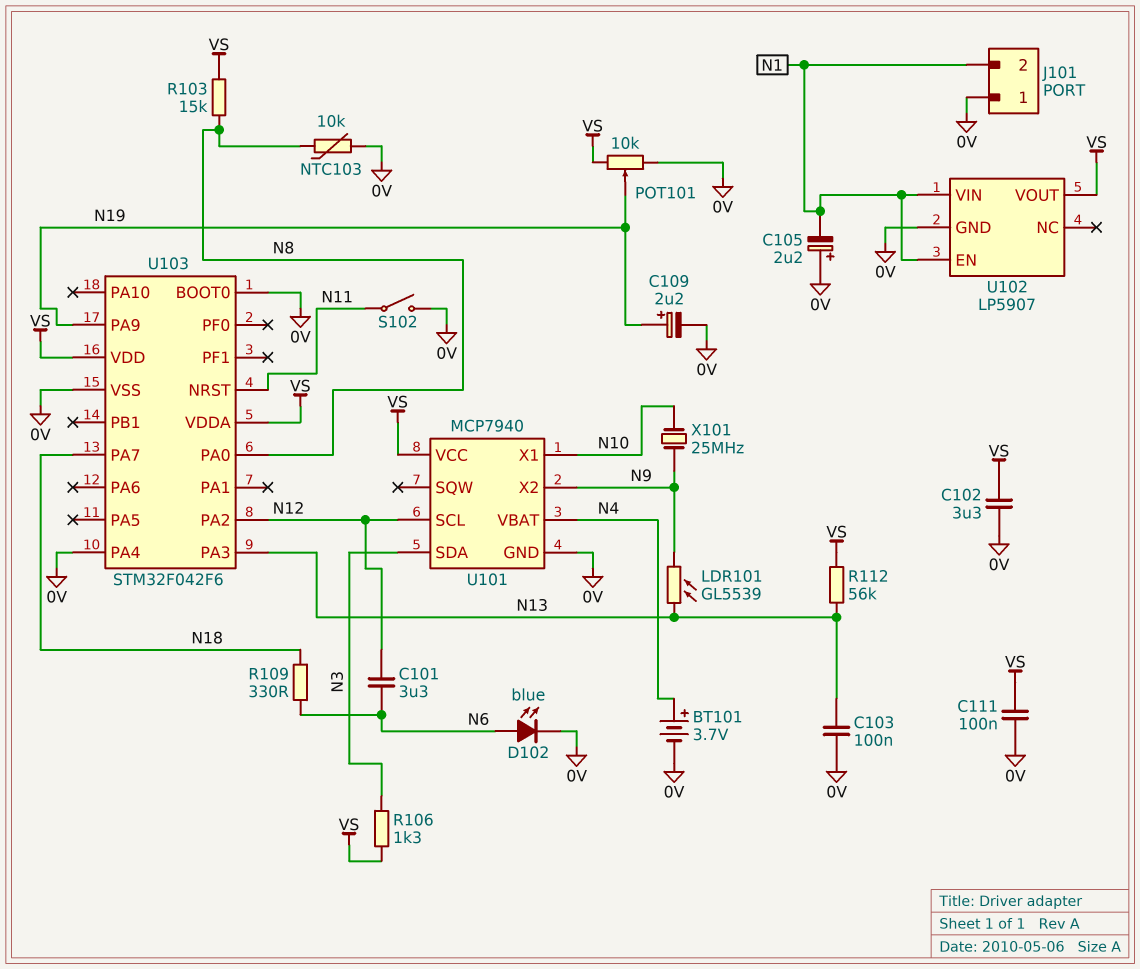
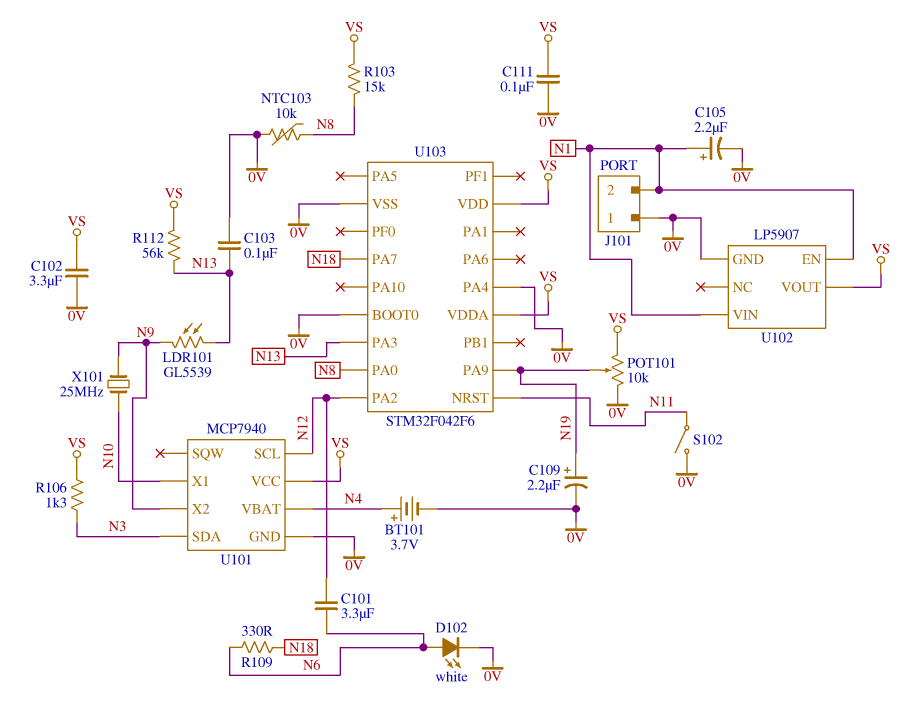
C105: 2.2uF (plus 0V, minus N1) -> 2.2uF (plus N1, minus 0V)
D102: LED blue (A N6, K 0V) -> LED white (A N6, K 0V)

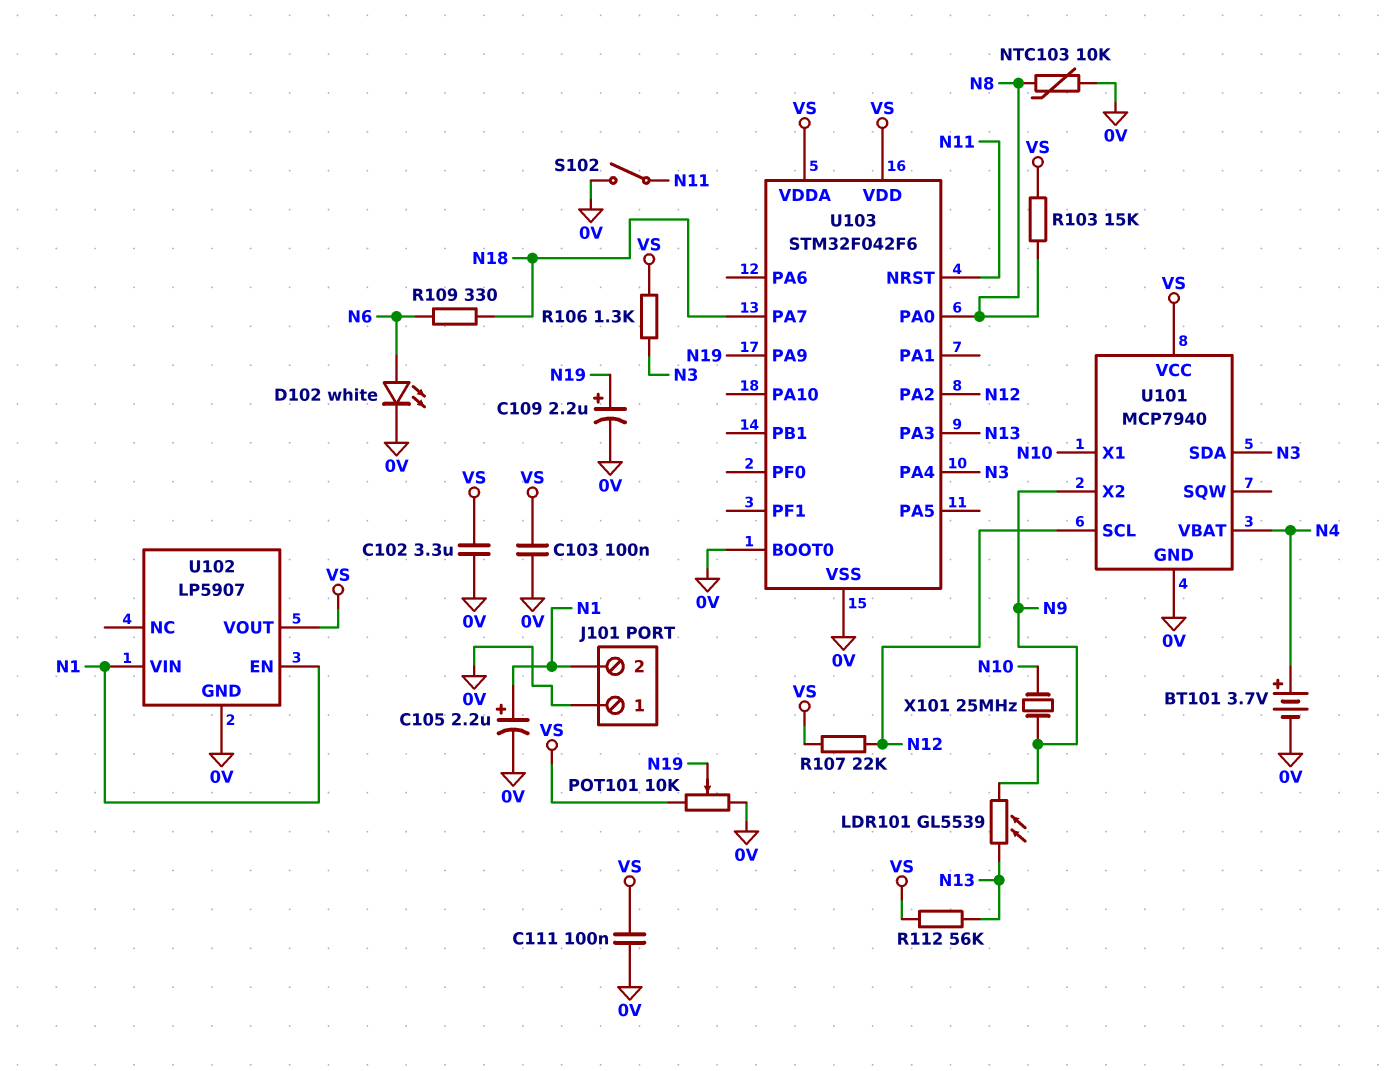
C101: 3.3uF (N6, N12) -> none
C103: 100nF (0V, N13) -> 100nF (0V, VS)
R107: none -> 22k (N12, VS)
U103 pin PA4: 0V -> N3

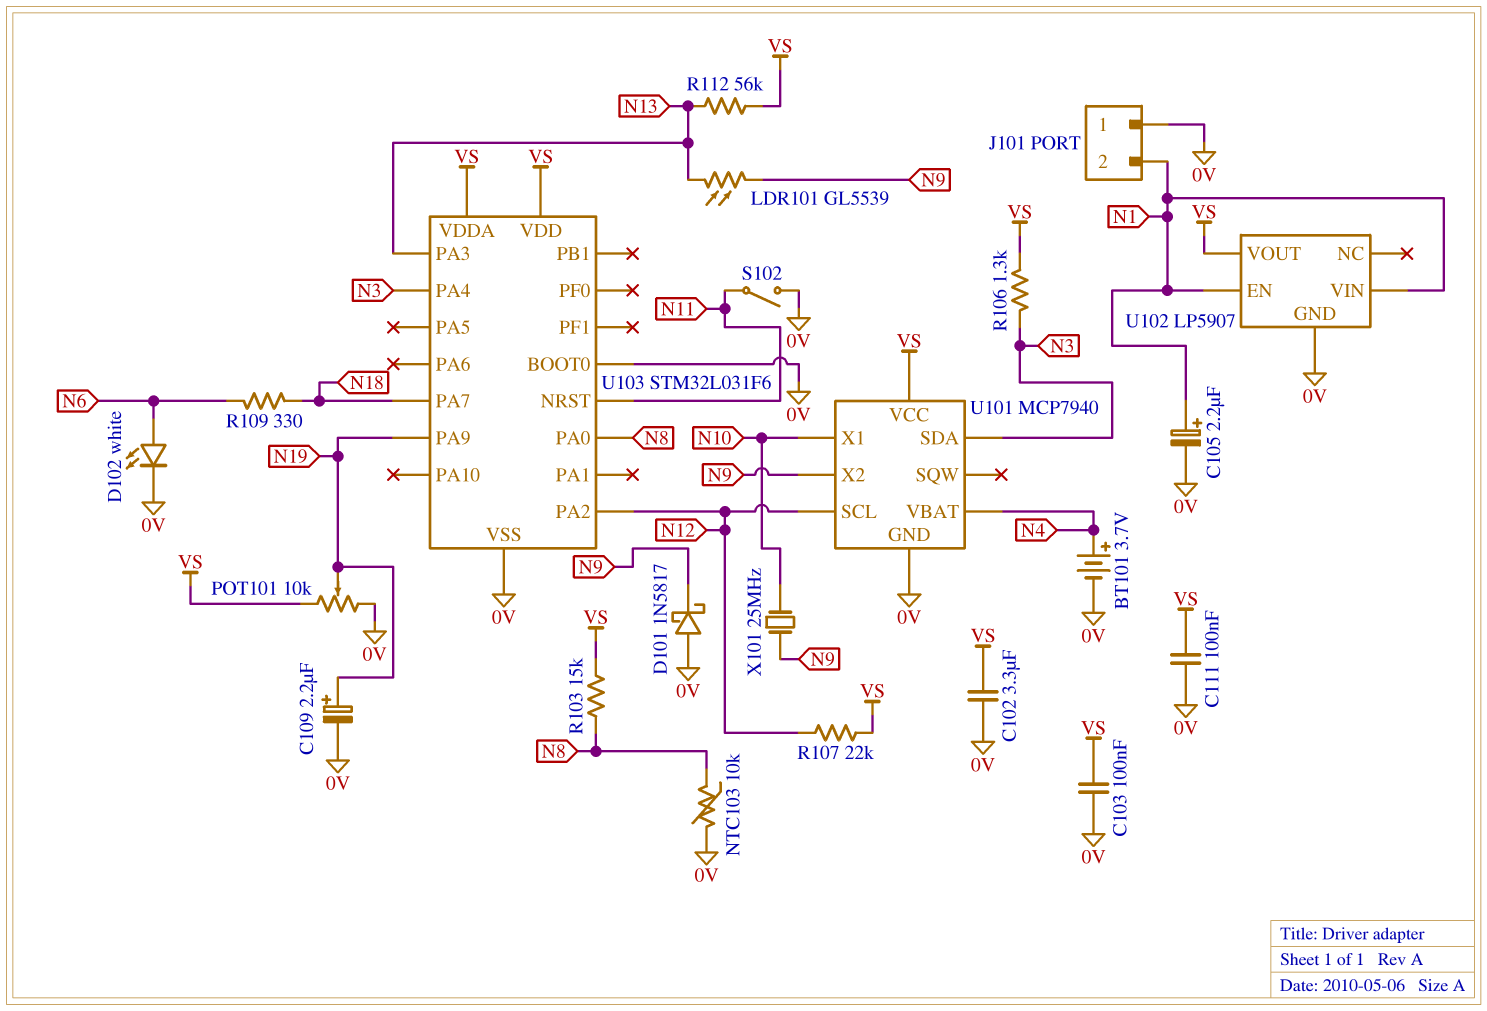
D101: none -> schottky 1N5817 (A 0V, K N9)
U103: STM32F042F6 -> STM32L031F6

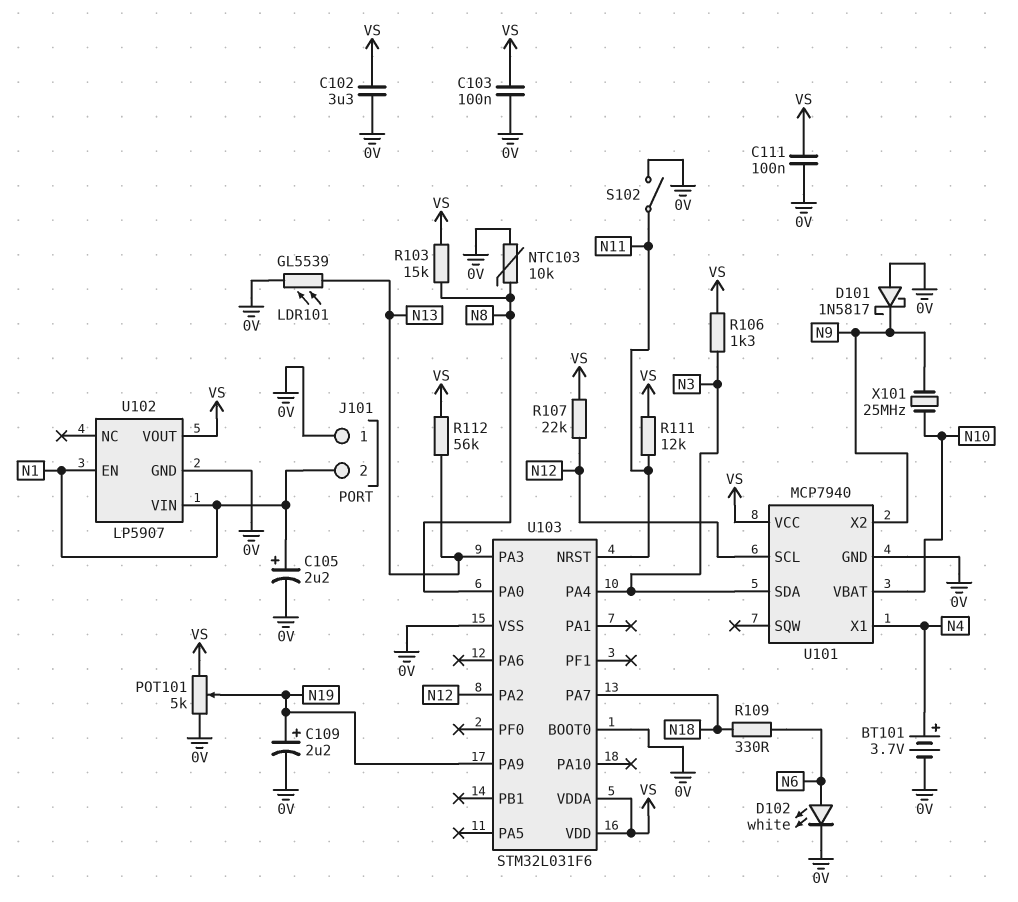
LDR101: GL5539 (N9, N13) -> GL5539 (0V, N13)
POT101: 10k (0V, VS, wiper N19) -> 5k (0V, VS, wiper N19)
R111: none -> 12k (N11, VS)
U101 pin VBAT: N4 -> N10
U101 pin X1: N10 -> N4

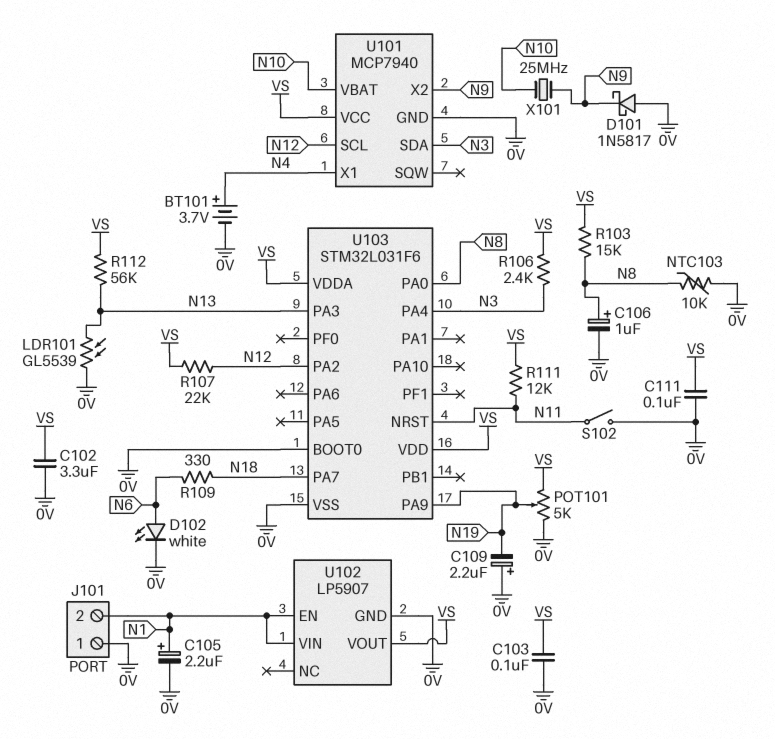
C106: none -> 1uF (plus N8, minus 0V)
C109: 2.2uF (plus N19, minus 0V) -> 2.2uF (plus 0V, minus N19)
R106: 1.3k (N3, VS) -> 2.4k (N3, VS)

